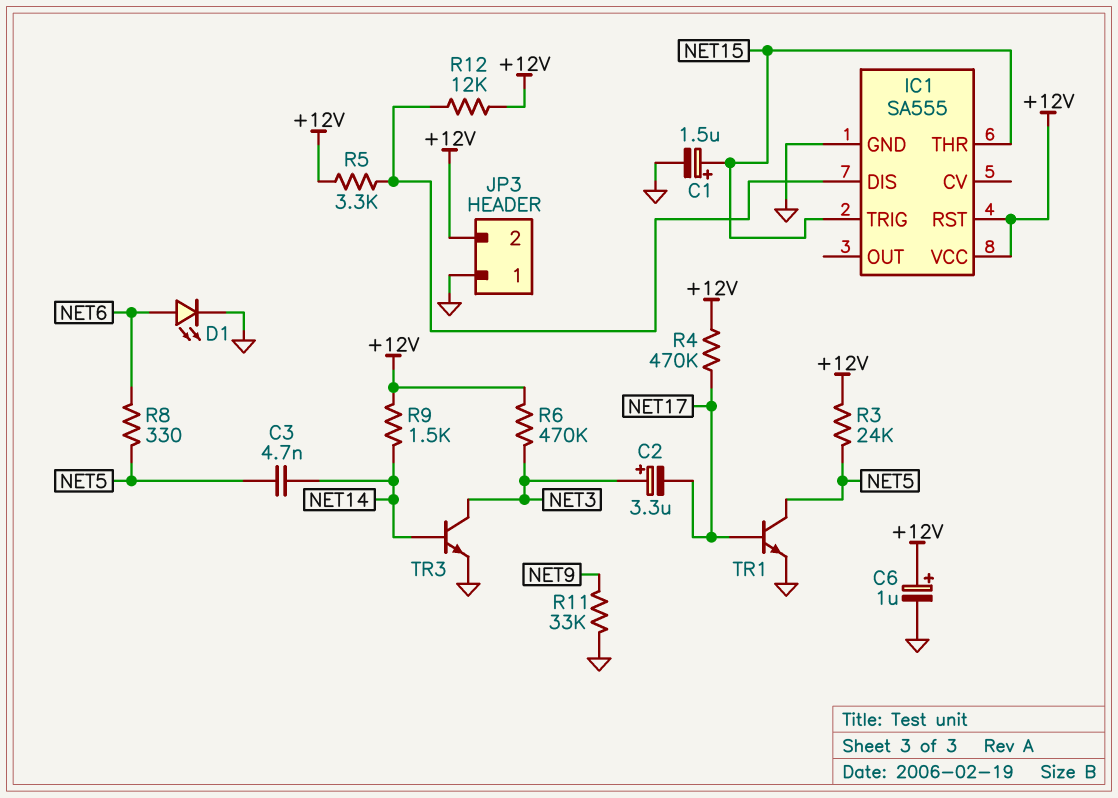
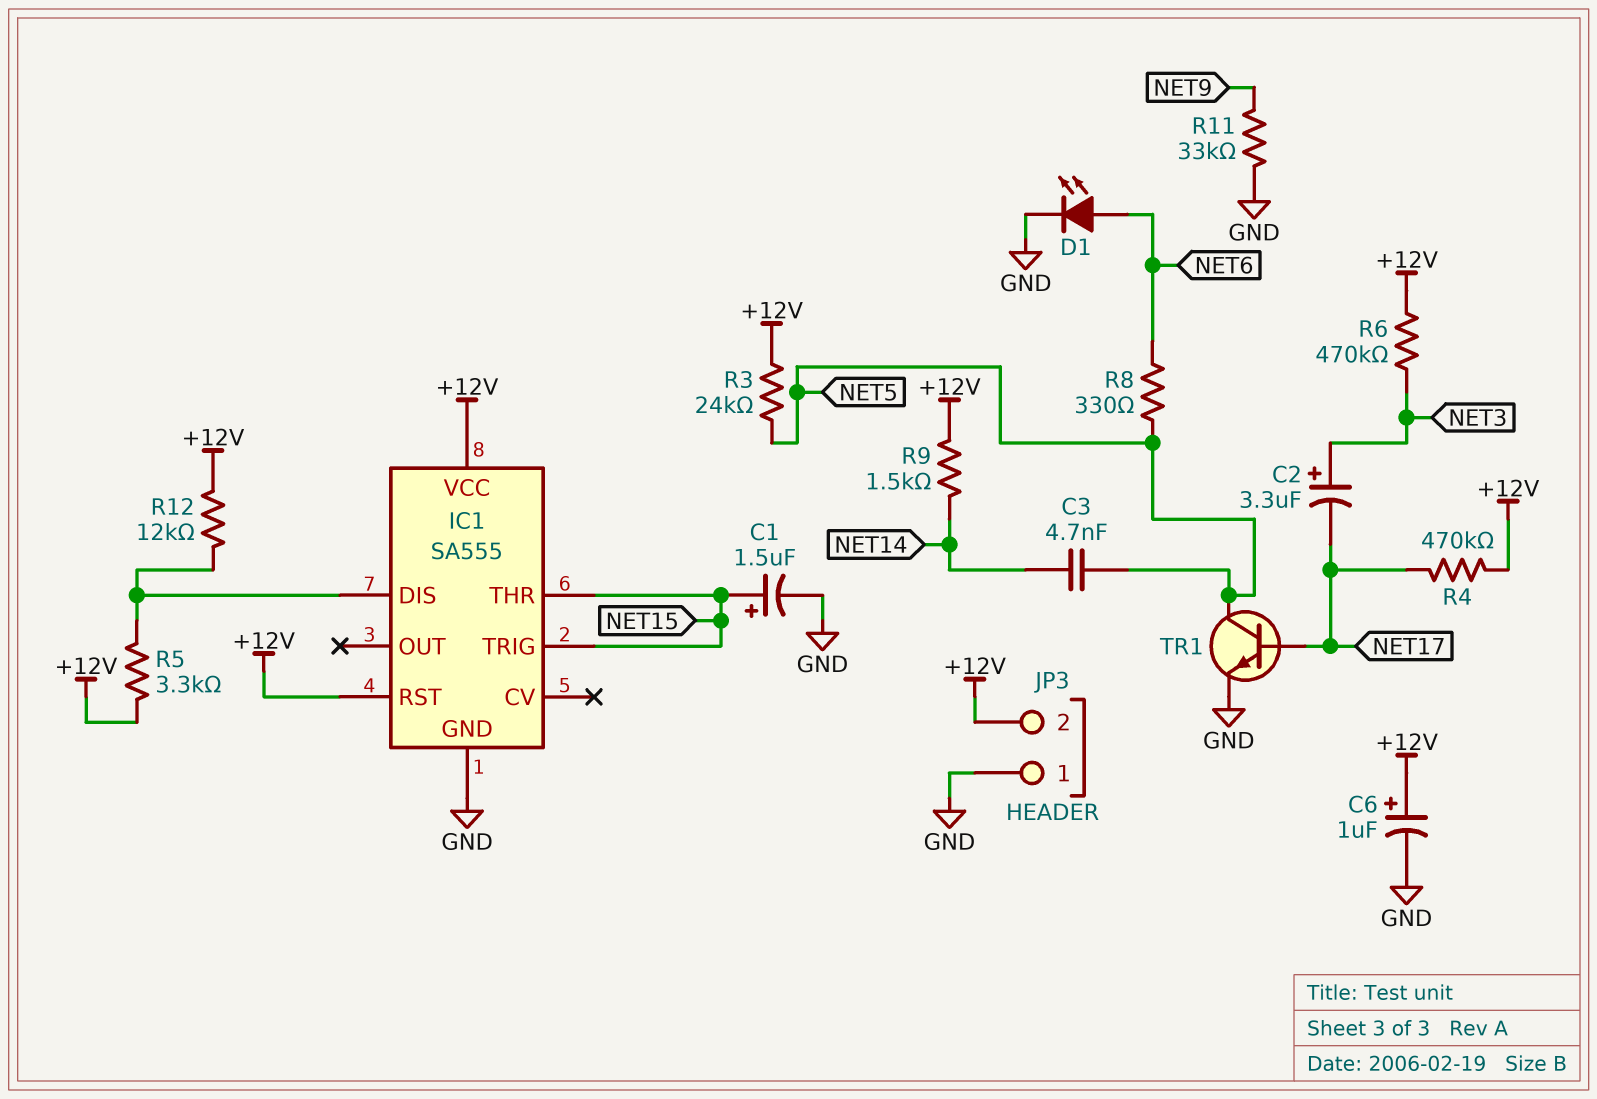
TR3: NPN (B NET14, C NET3, E GND) -> none

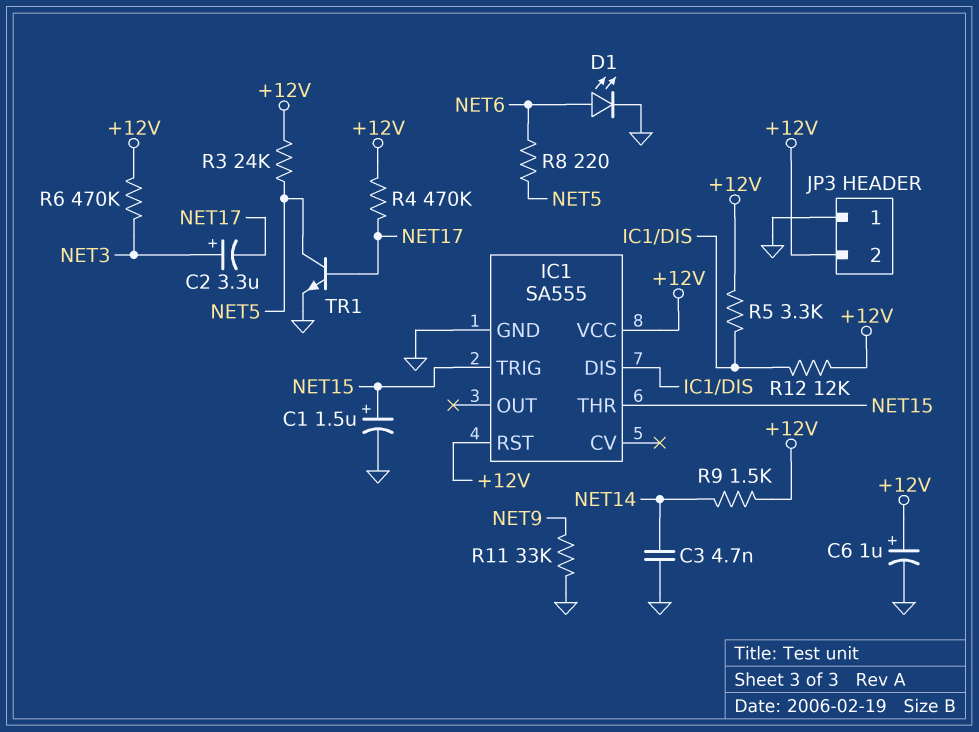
C3: 4.7nF (NET5, NET14) -> 4.7nF (GND, NET14)
R8: 330 (NET5, NET6) -> 220 (NET5, NET6)

